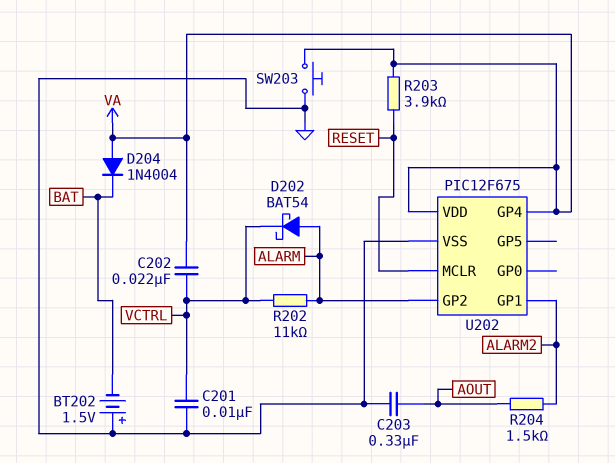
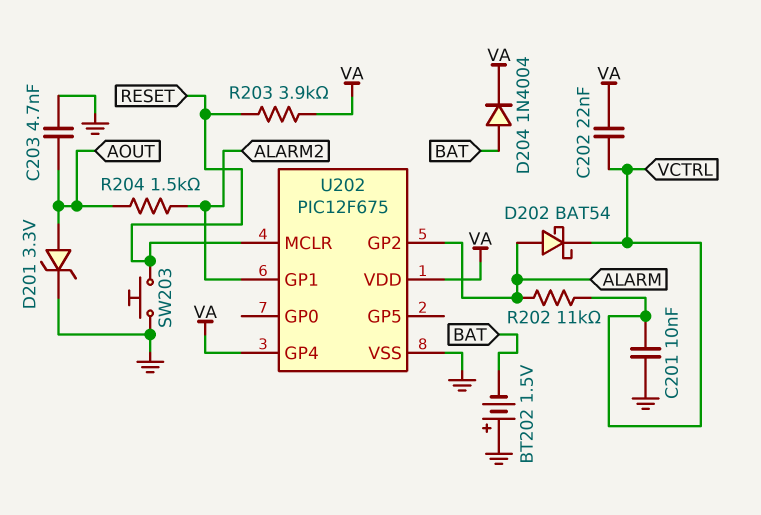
C203: 330nF (AOUT, GND) -> 4.7nF (AOUT, GND)
D201: none -> zener 3.3V (A AOUT, K GND)
D204: diode 1N4004 (A VA, K BAT) -> diode 1N4004 (A BAT, K VA)
SW203: button (GND, VA) -> button (GND, RESET)

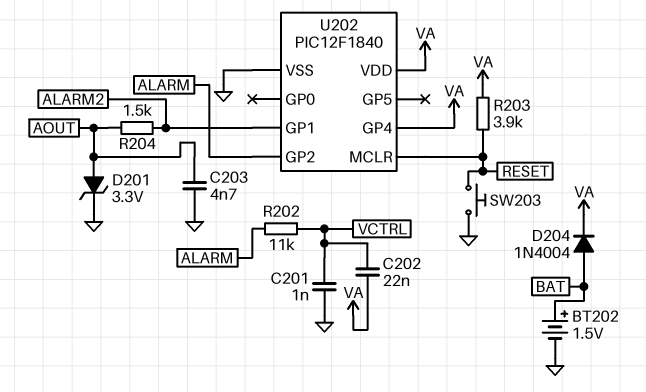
BT202: 1.5V (plus GND, minus BAT) -> 1.5V (plus BAT, minus GND)
C201: 10nF (GND, VCTRL) -> 1nF (GND, VCTRL)
D202: schottky BAT54 (A ALARM, K VCTRL) -> none
U202: PIC12F675 -> PIC12F1840

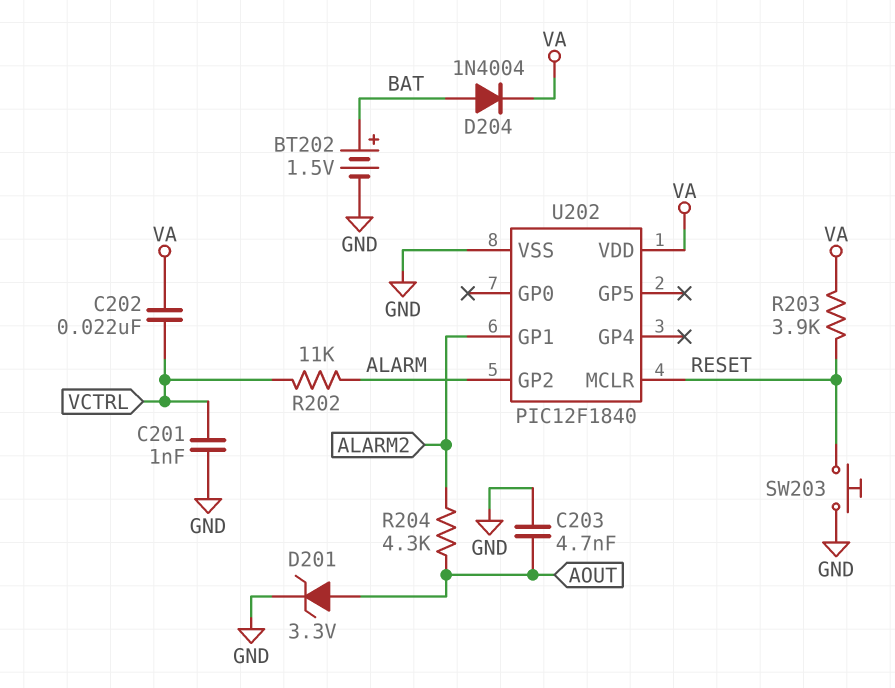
R204: 1.5k (ALARM2, AOUT) -> 4.3k (ALARM2, AOUT)
U202 pin GP4: VA -> none

